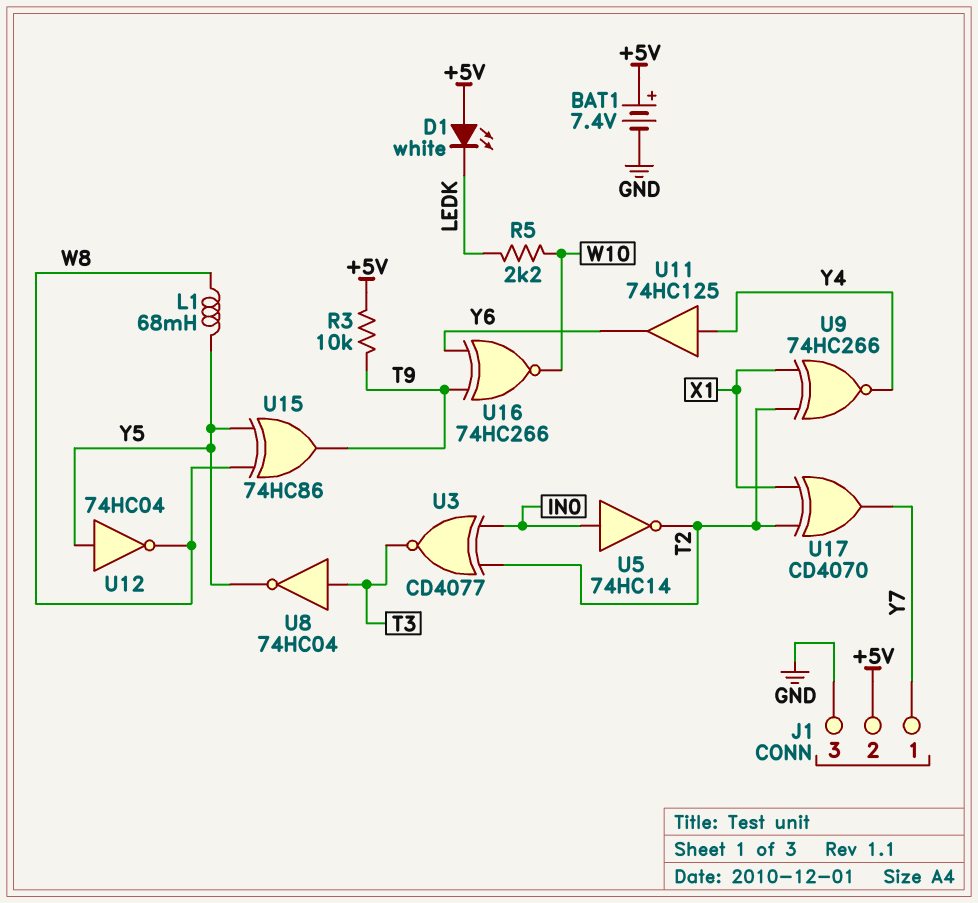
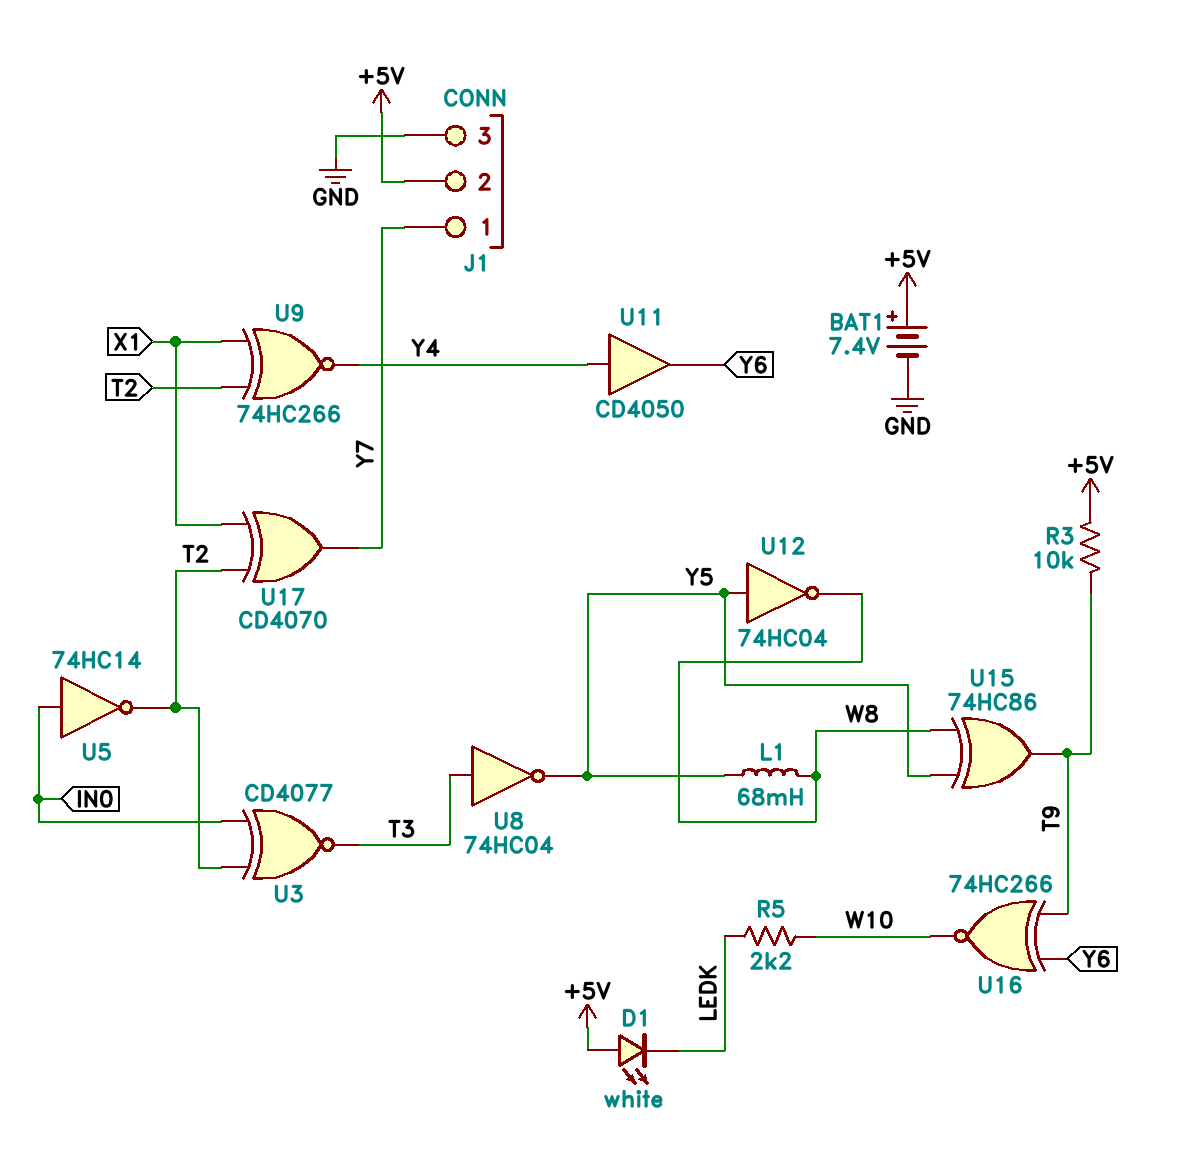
U11: buffer 74HC125 (in Y4, out Y6) -> buffer CD4050 (in Y4, out Y6)

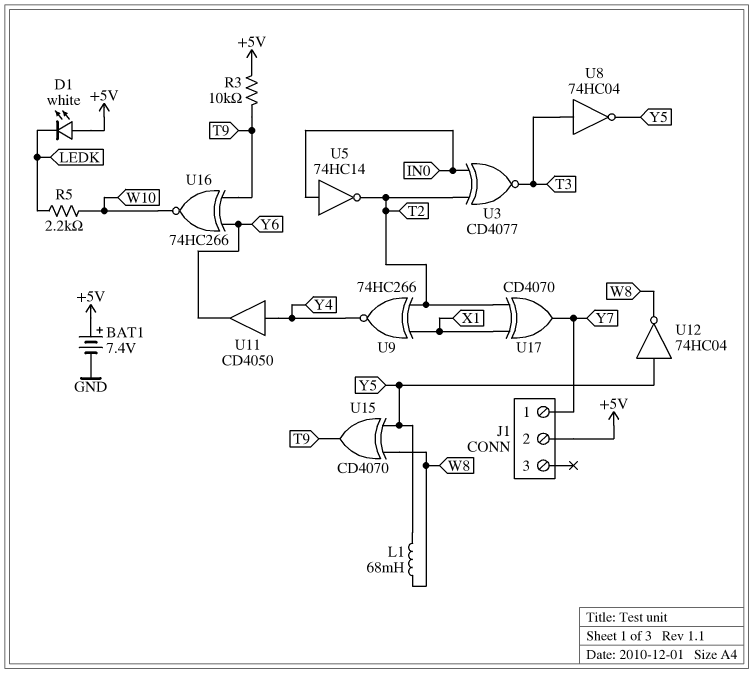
J1 pin 3: GND -> none
U15: XOR 74HC86 (in W8, in Y5, out T9) -> XOR CD4070 (in W8, in Y5, out T9)

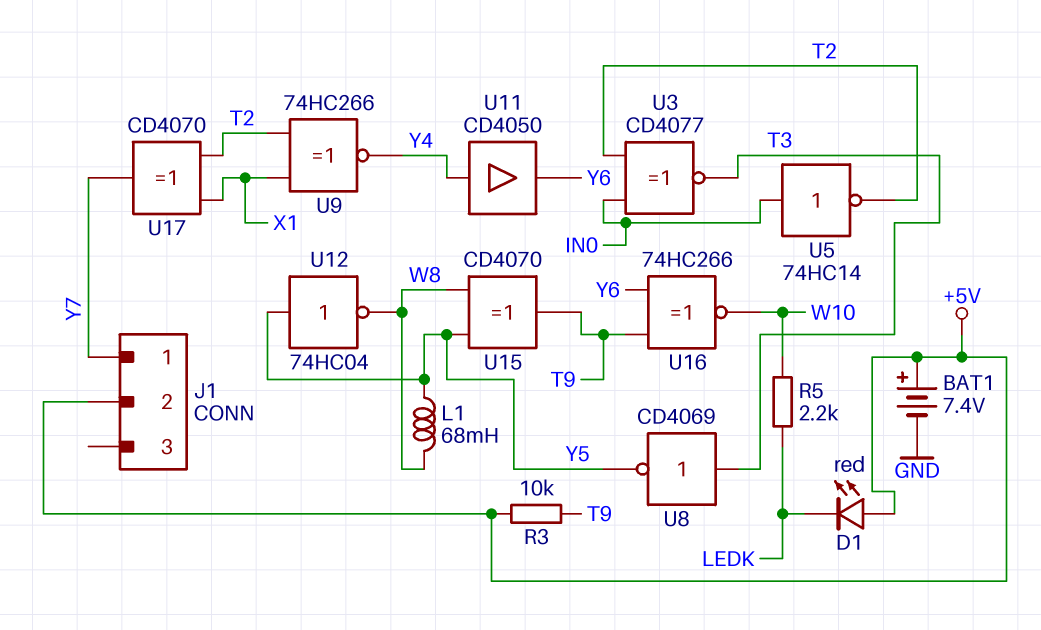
D1: LED white (A +5V, K LEDK) -> LED red (A +5V, K LEDK)
U8: NOT 74HC04 (in T3, out Y5) -> NOT CD4069 (in T3, out Y5)

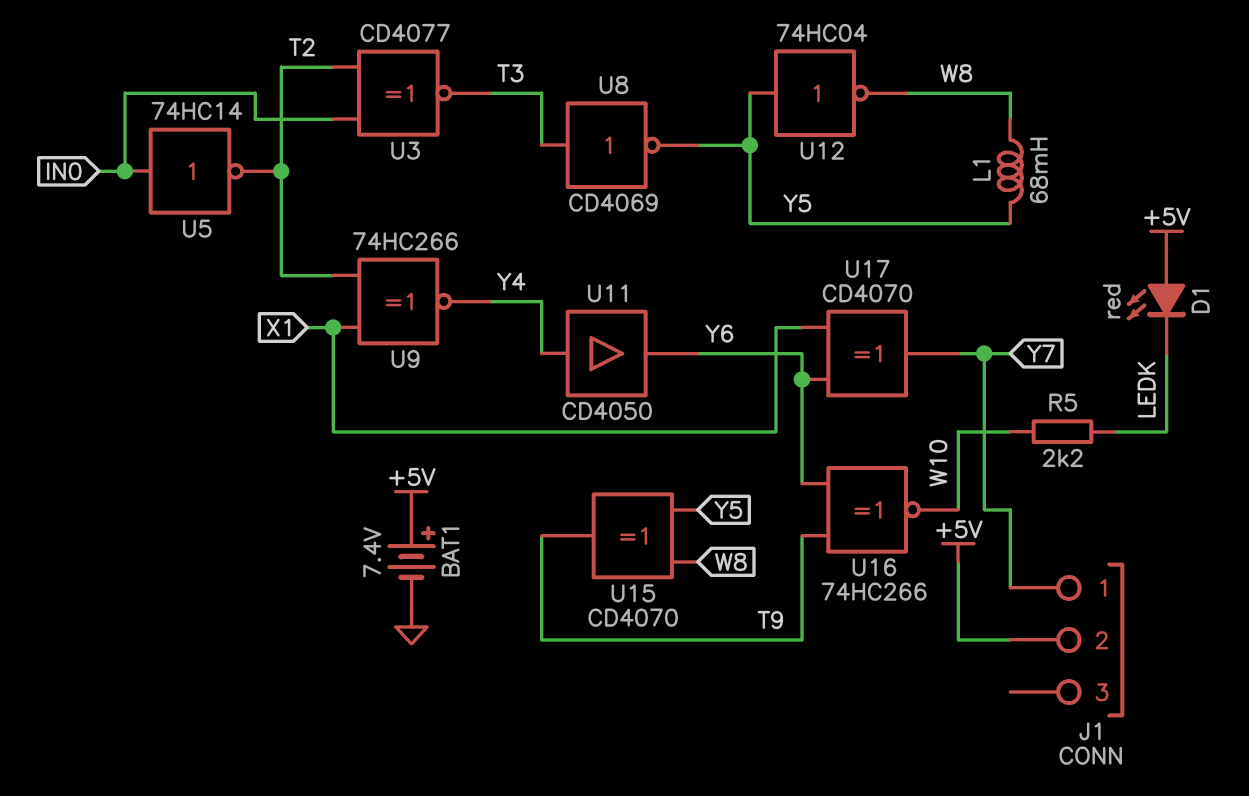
R3: 10k (+5V, T9) -> none
U17: XOR CD4070 (in T2, in X1, out Y7) -> XOR CD4070 (in X1, in Y6, out Y7)

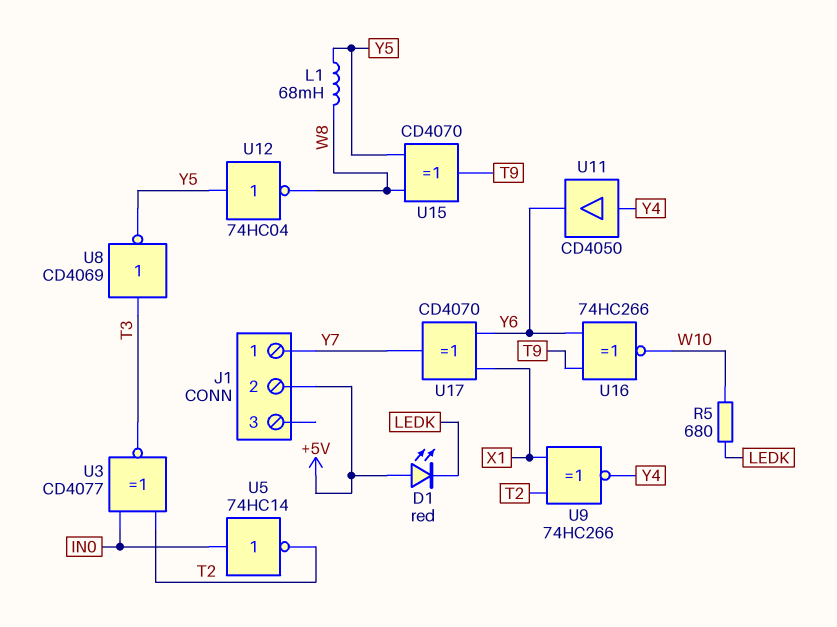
BAT1: 7.4V (plus +5V, minus GND) -> none
R5: 2.2k (LEDK, W10) -> 680 (LEDK, W10)

